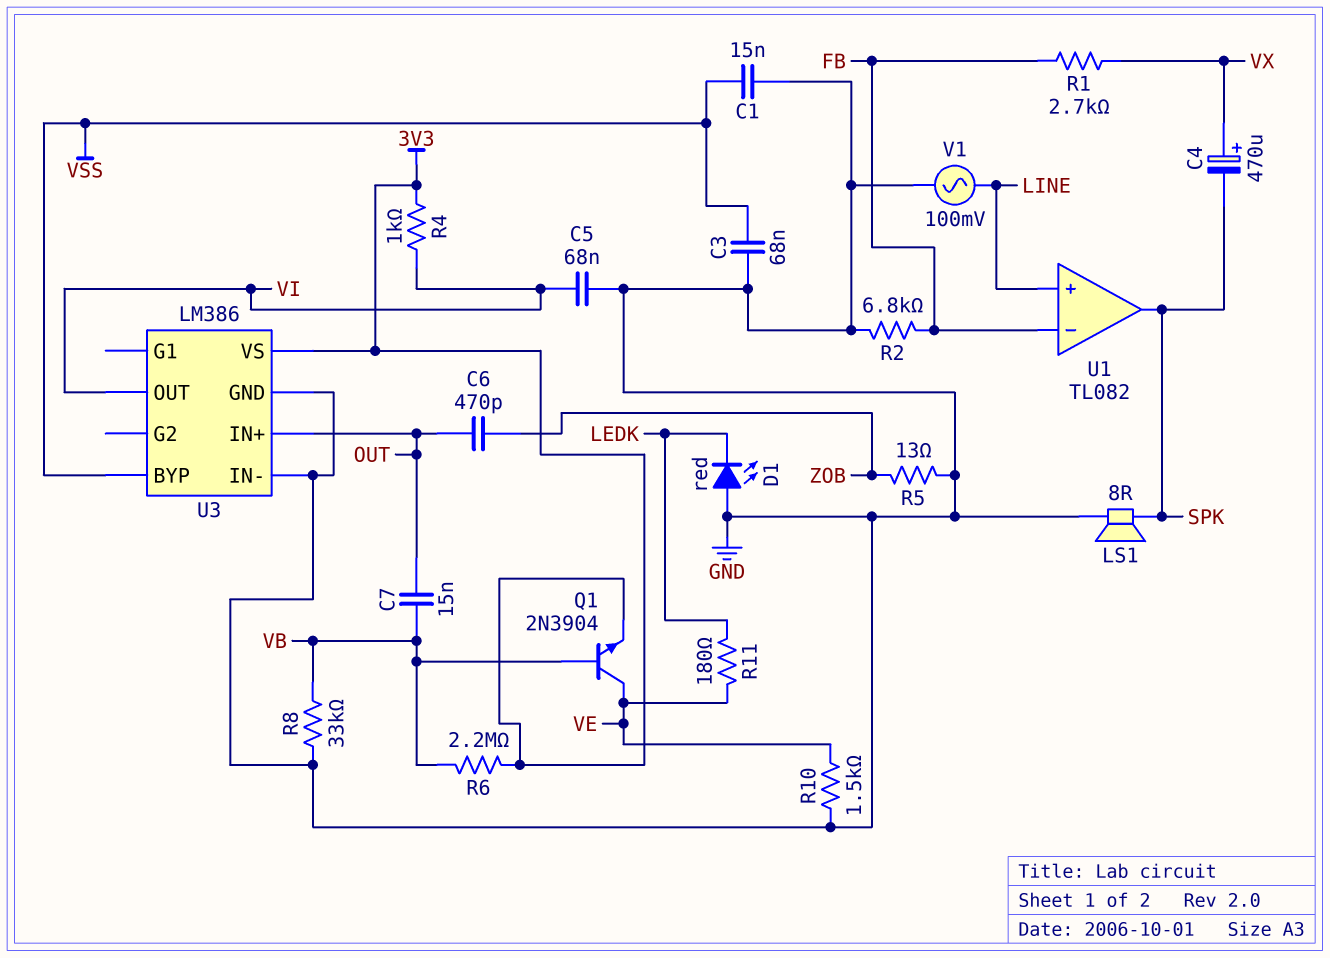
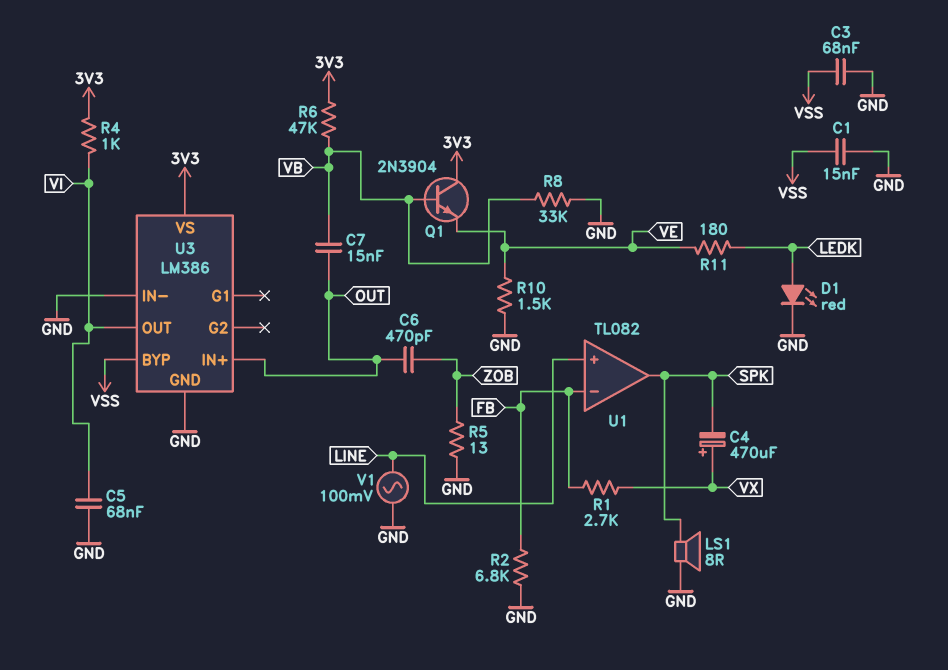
D1: LED red (A GND, K LEDK) -> LED red (A LEDK, K GND)
Q1: NPN 2N3904 (B VB, C VE, E 3V3) -> NPN 2N3904 (B VB, C 3V3, E VE)
R6: 2.2M (3V3, VB) -> 47k (3V3, VB)

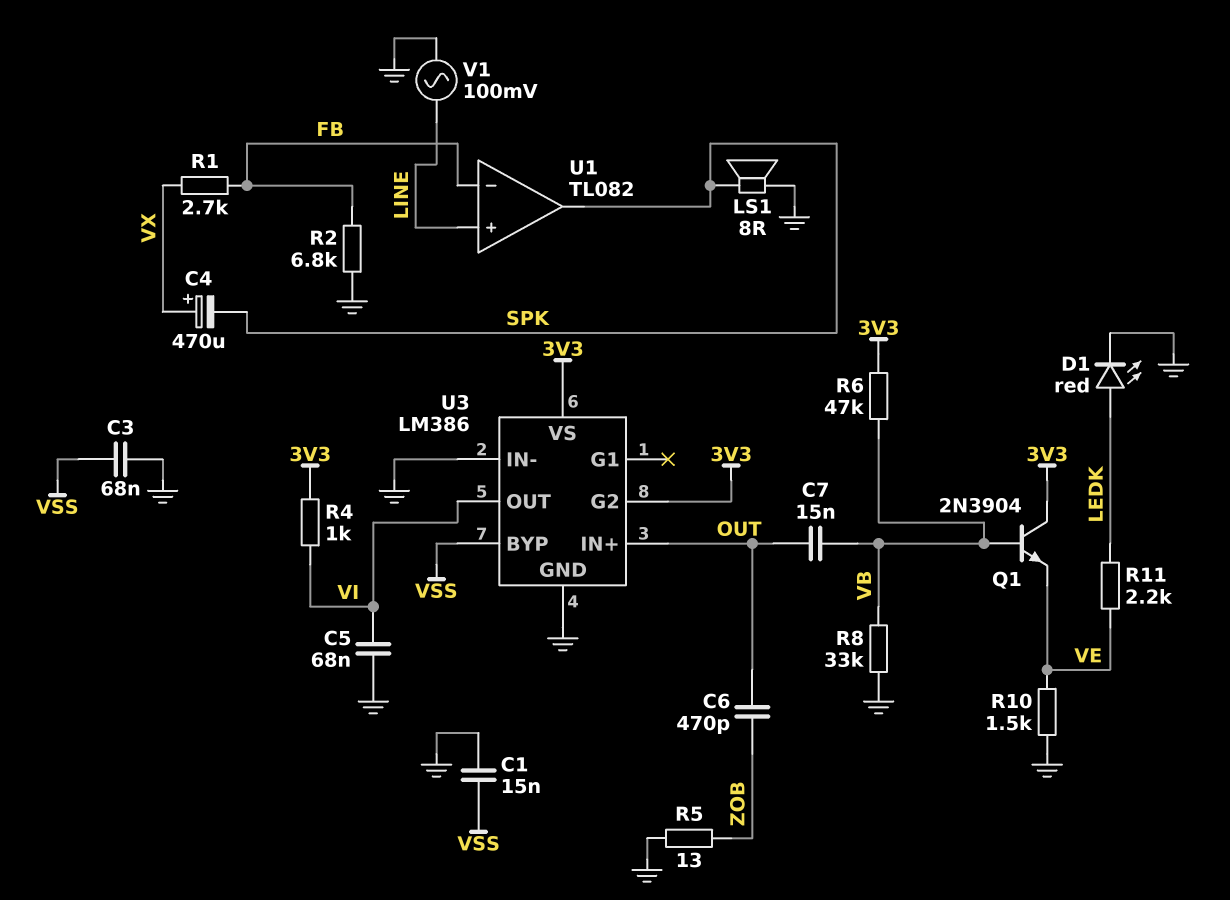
R11: 180 (LEDK, VE) -> 2.2k (LEDK, VE)
U3 pin G2: none -> 3V3

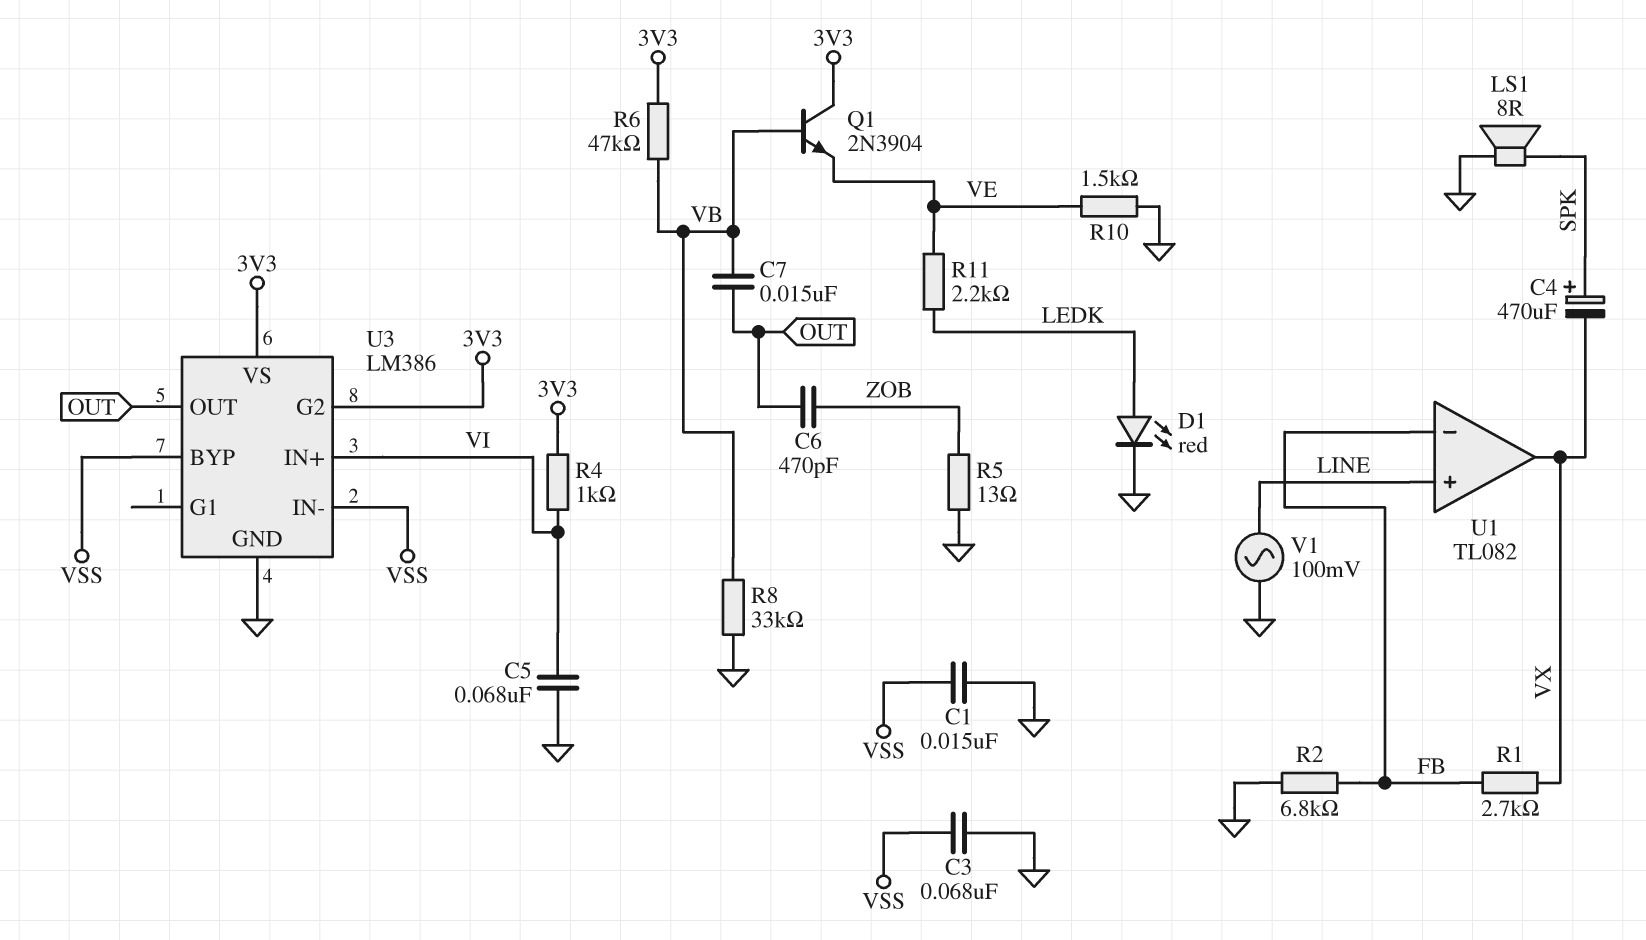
C4: 470uF (plus VX, minus SPK) -> 470uF (plus SPK, minus VX)
U1 pin out: SPK -> VX
U3 pin IN+: OUT -> VI
U3 pin IN-: GND -> VSS
U3 pin OUT: VI -> OUT

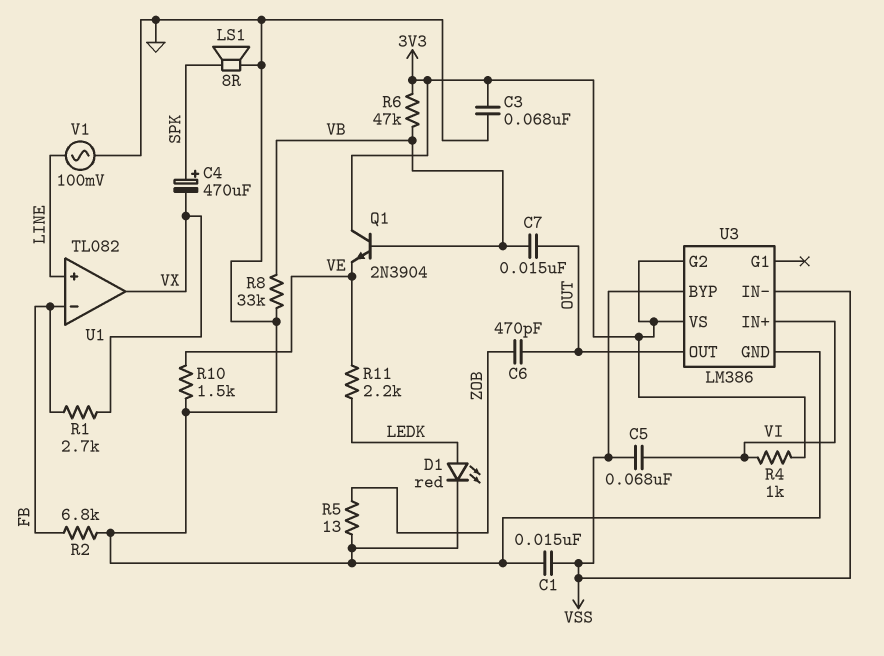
C3: 68nF (GND, VSS) -> 68nF (3V3, GND)
C5: 68nF (GND, VI) -> 68nF (VI, VSS)

